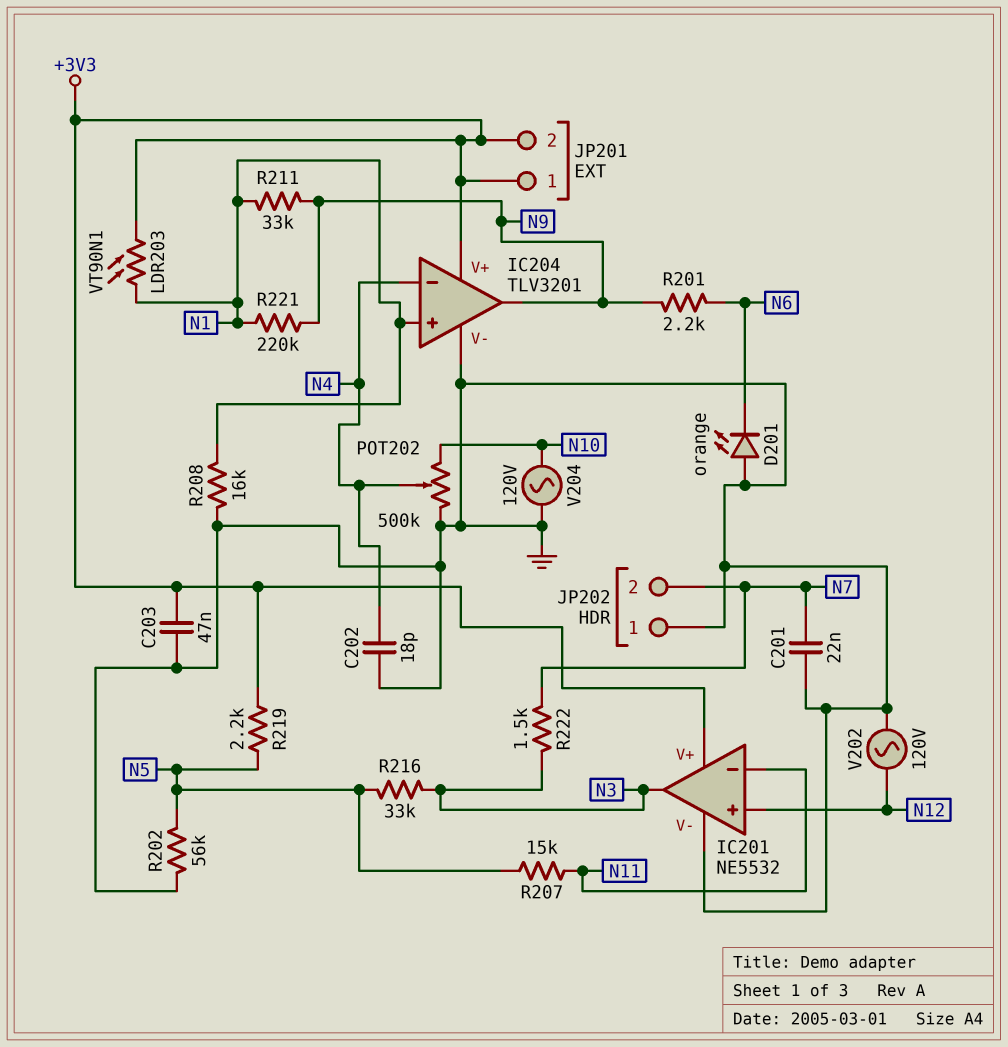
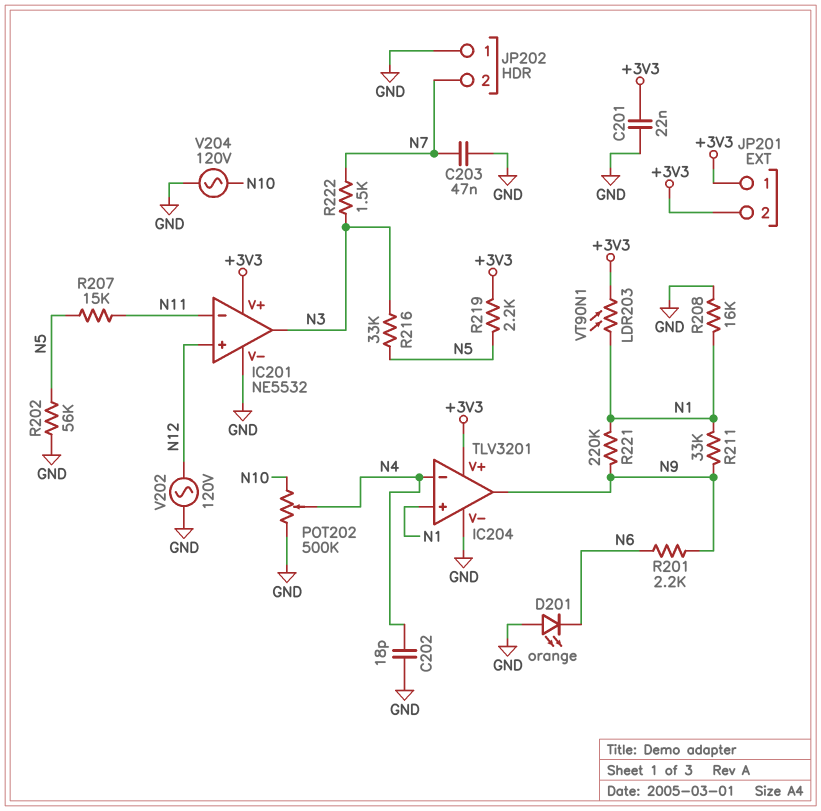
C201: 22nF (GND, N7) -> 22nF (+3V3, GND)
C203: 47nF (+3V3, GND) -> 47nF (GND, N7)

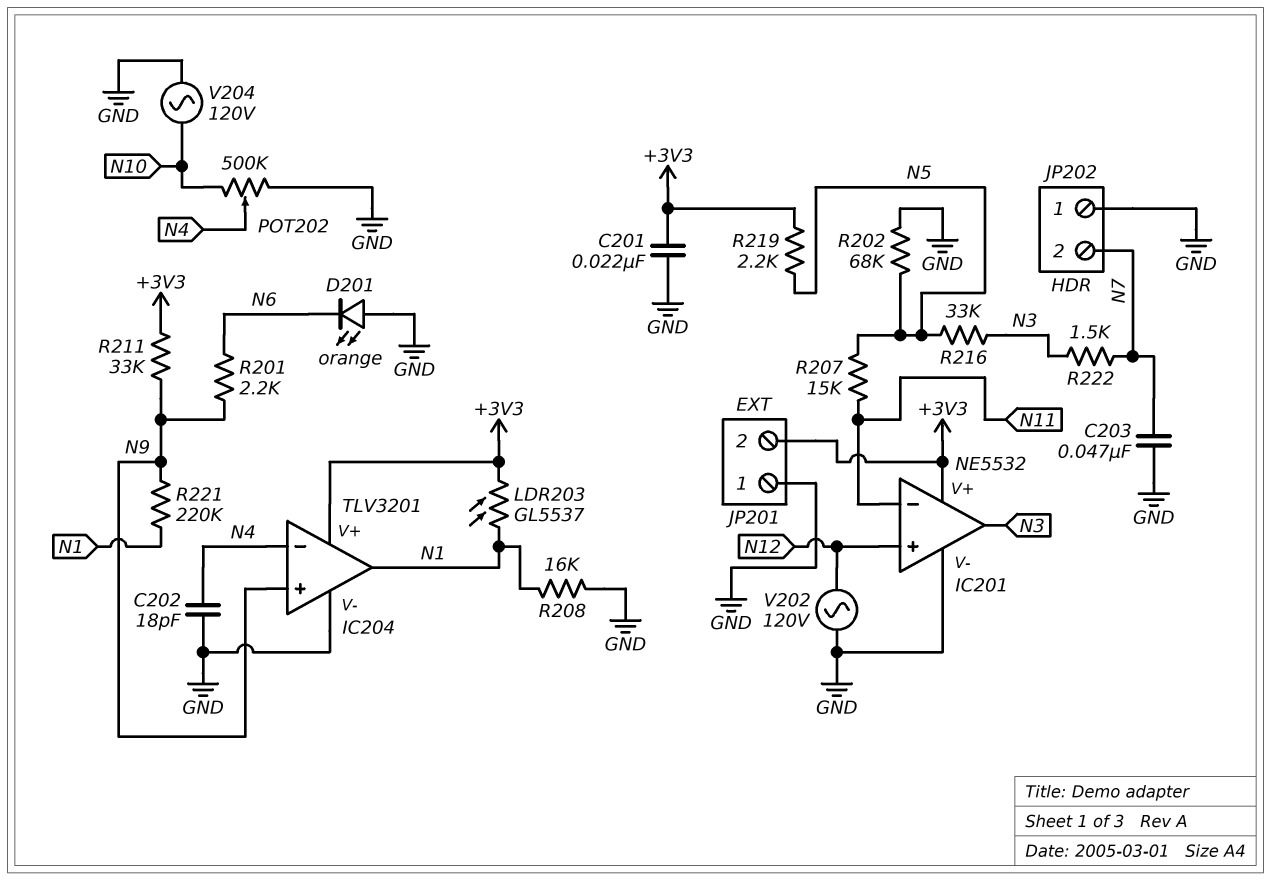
IC204 pin in+: N1 -> N9
IC204 pin out: N9 -> N1
JP201 pin 1: +3V3 -> GND
LDR203: VT90N1 (+3V3, N1) -> GL5537 (+3V3, N1)
R202: 56k (GND, N5) -> 68k (GND, N5)
R211: 33k (N1, N9) -> 33k (+3V3, N9)

